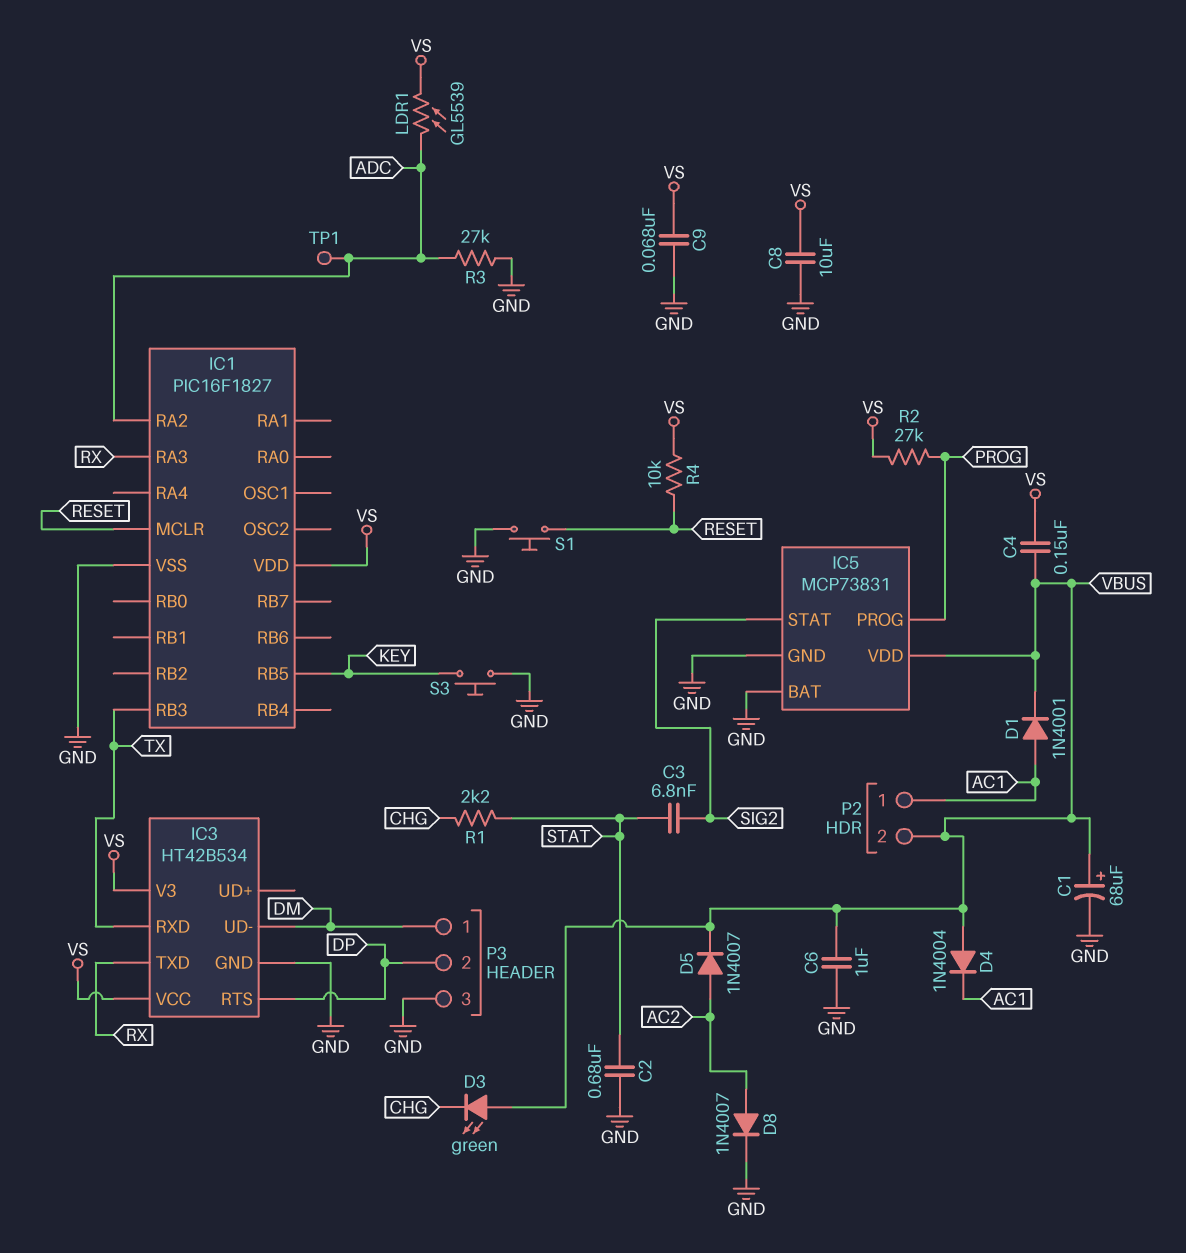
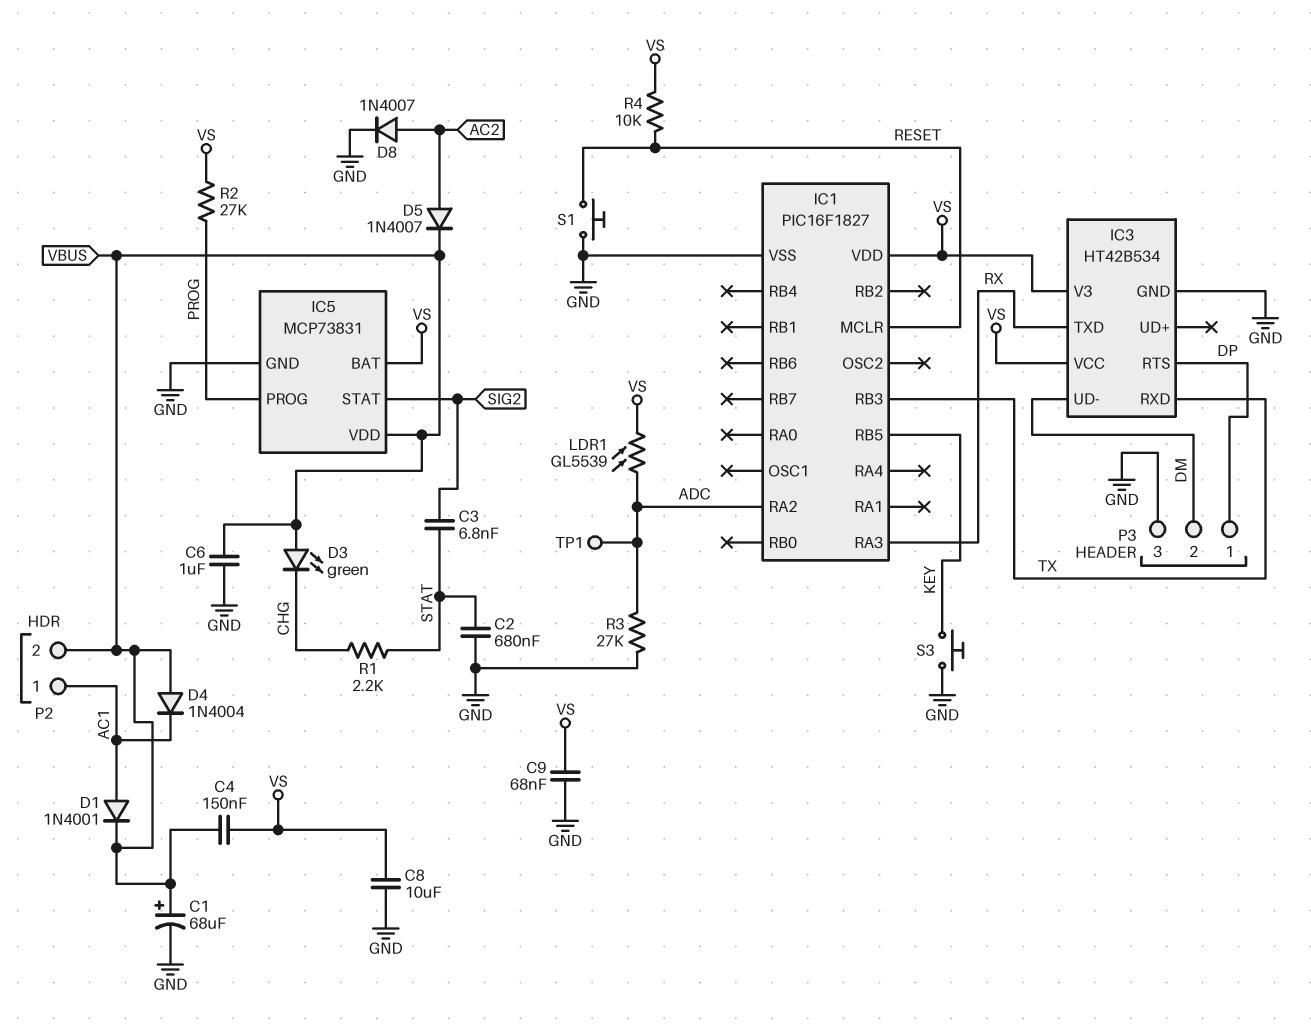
IC5 pin BAT: GND -> VS
P3 pin 1: DM -> DP
P3 pin 2: DP -> DM

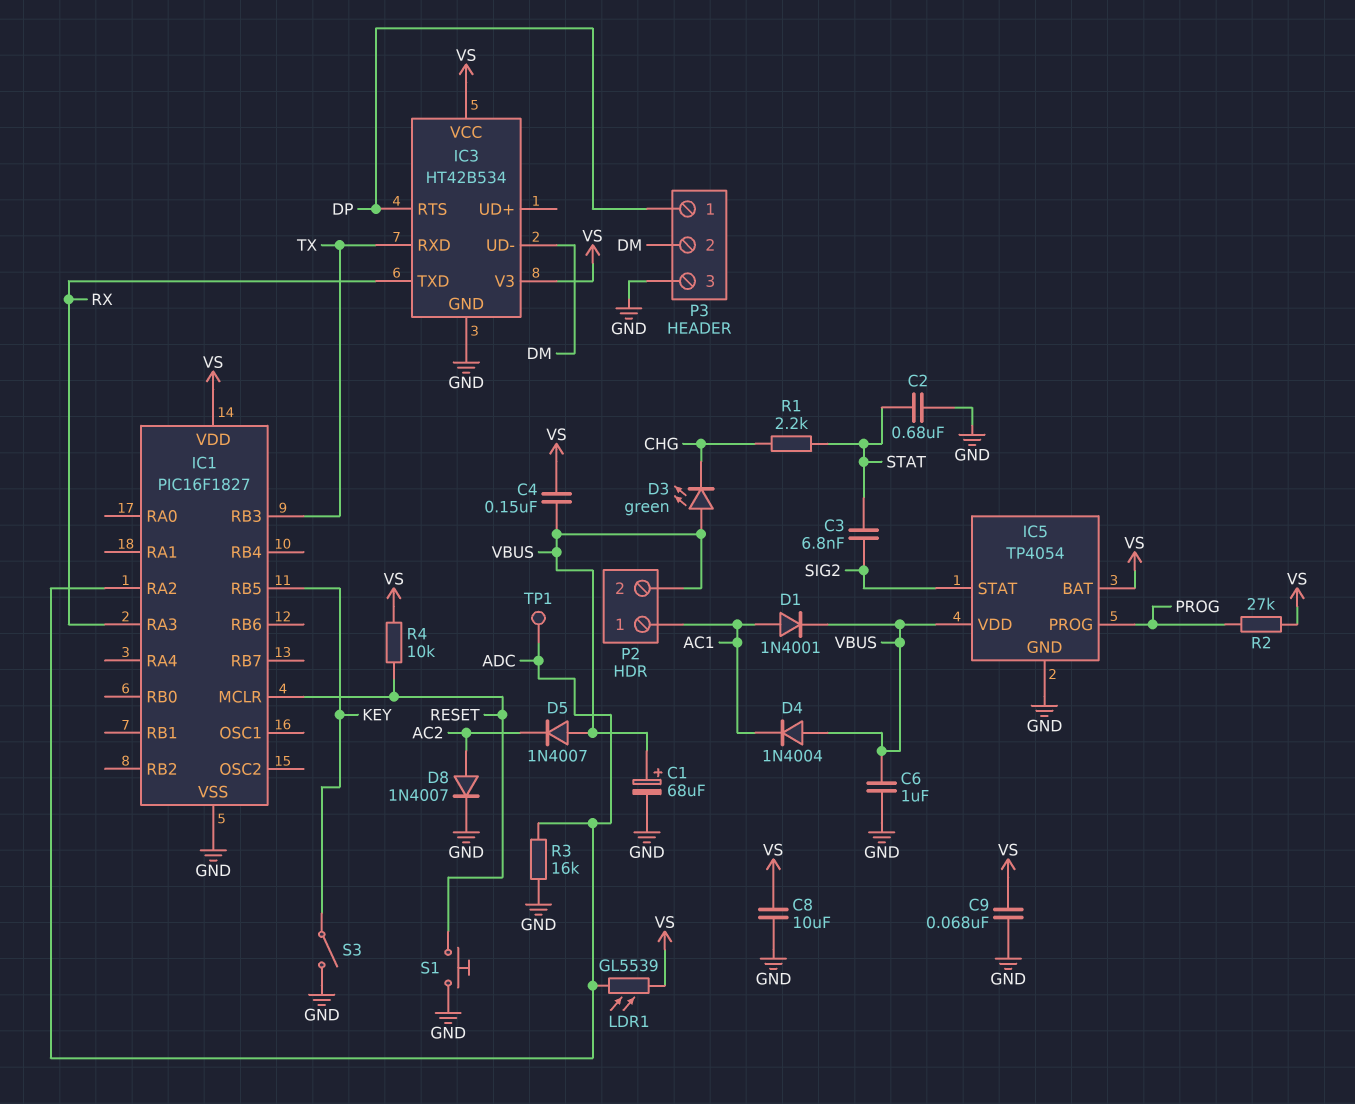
D5: diode 1N4007 (A AC2, K VBUS) -> diode 1N4007 (A VBUS, K AC2)
IC5: MCP73831 -> TP4054
R3: 27k (ADC, GND) -> 16k (ADC, GND)
S3: button (GND, KEY) -> switch (GND, KEY)

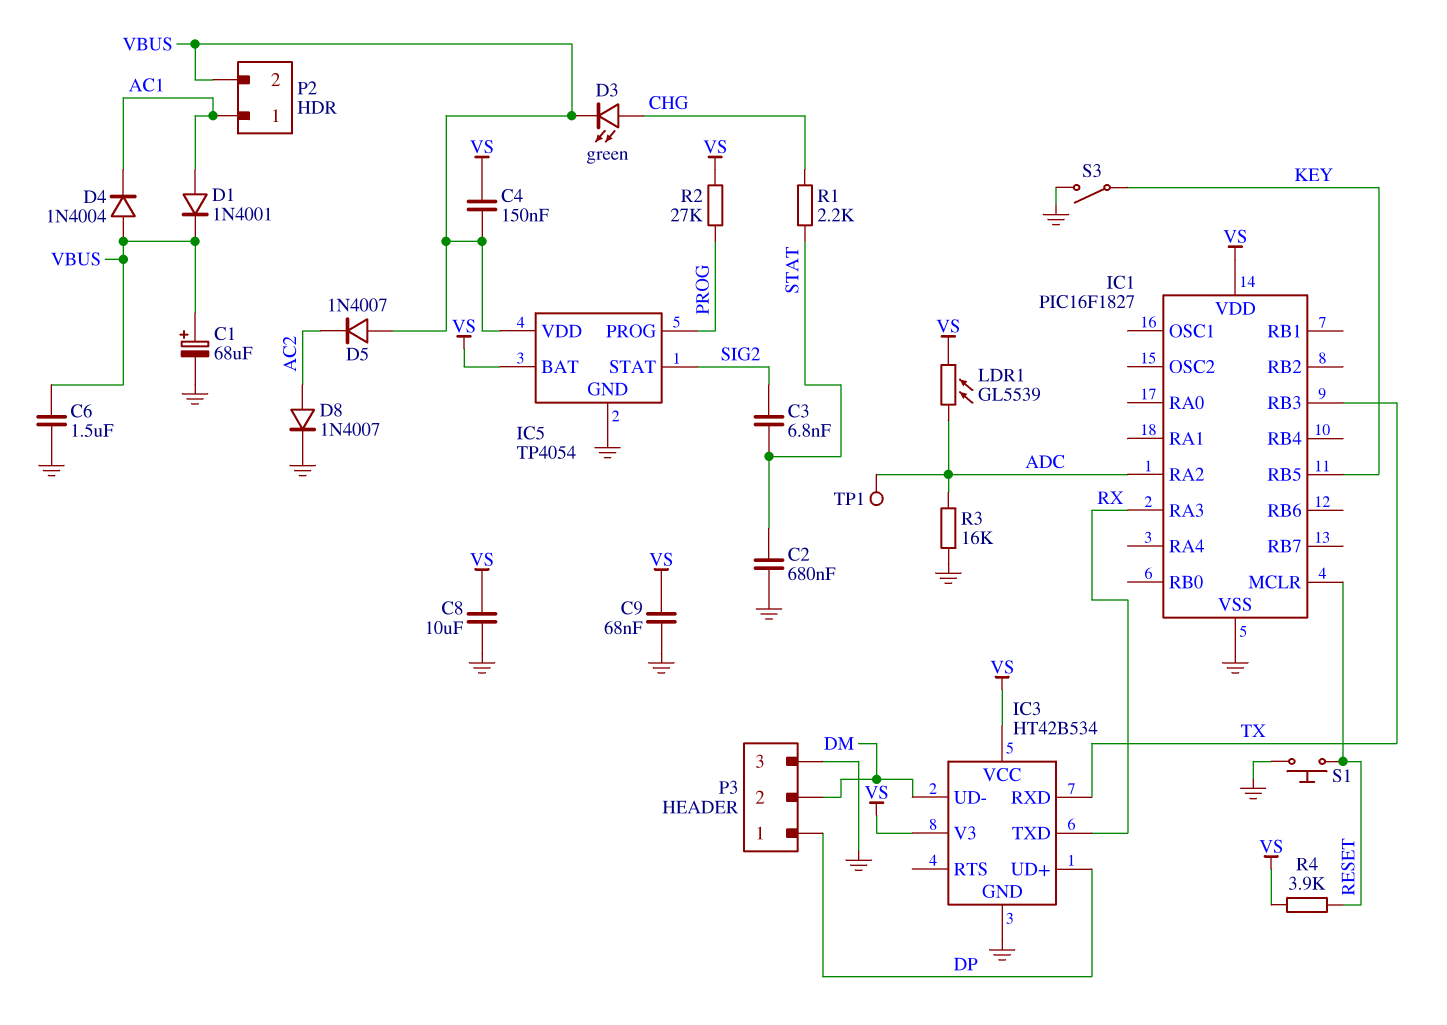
C6: 1uF (GND, VBUS) -> 1.5uF (GND, VBUS)
D3: LED green (A VBUS, K CHG) -> LED green (A CHG, K VBUS)
IC3 pin RTS: DP -> none
IC3 pin UD+: none -> DP
R4: 10k (RESET, VS) -> 3.9k (RESET, VS)

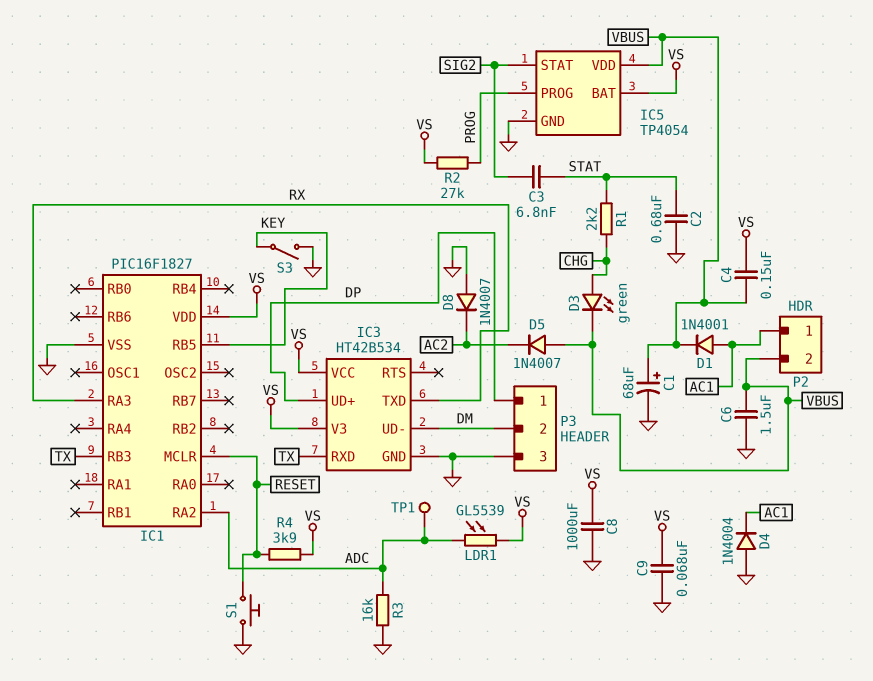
C8: 10uF (GND, VS) -> 1000uF (GND, VS)
D4: diode 1N4004 (A VBUS, K AC1) -> diode 1N4004 (A GND, K AC1)
D8: diode 1N4007 (A AC2, K GND) -> diode 1N4007 (A GND, K AC2)

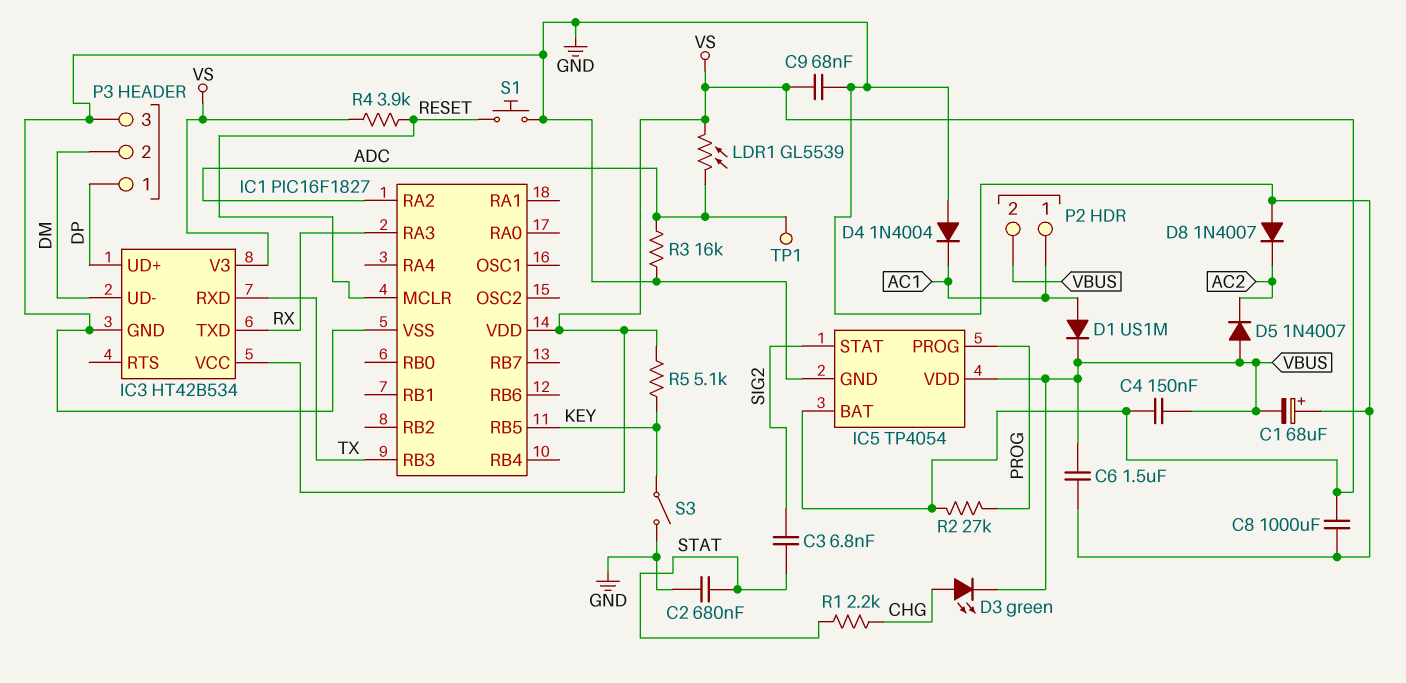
C1: 68uF (plus VBUS, minus GND) -> 68uF (plus GND, minus VBUS)
D1: diode 1N4001 (A AC1, K VBUS) -> diode US1M (A AC1, K VBUS)
R5: none -> 5.1k (KEY, VS)

